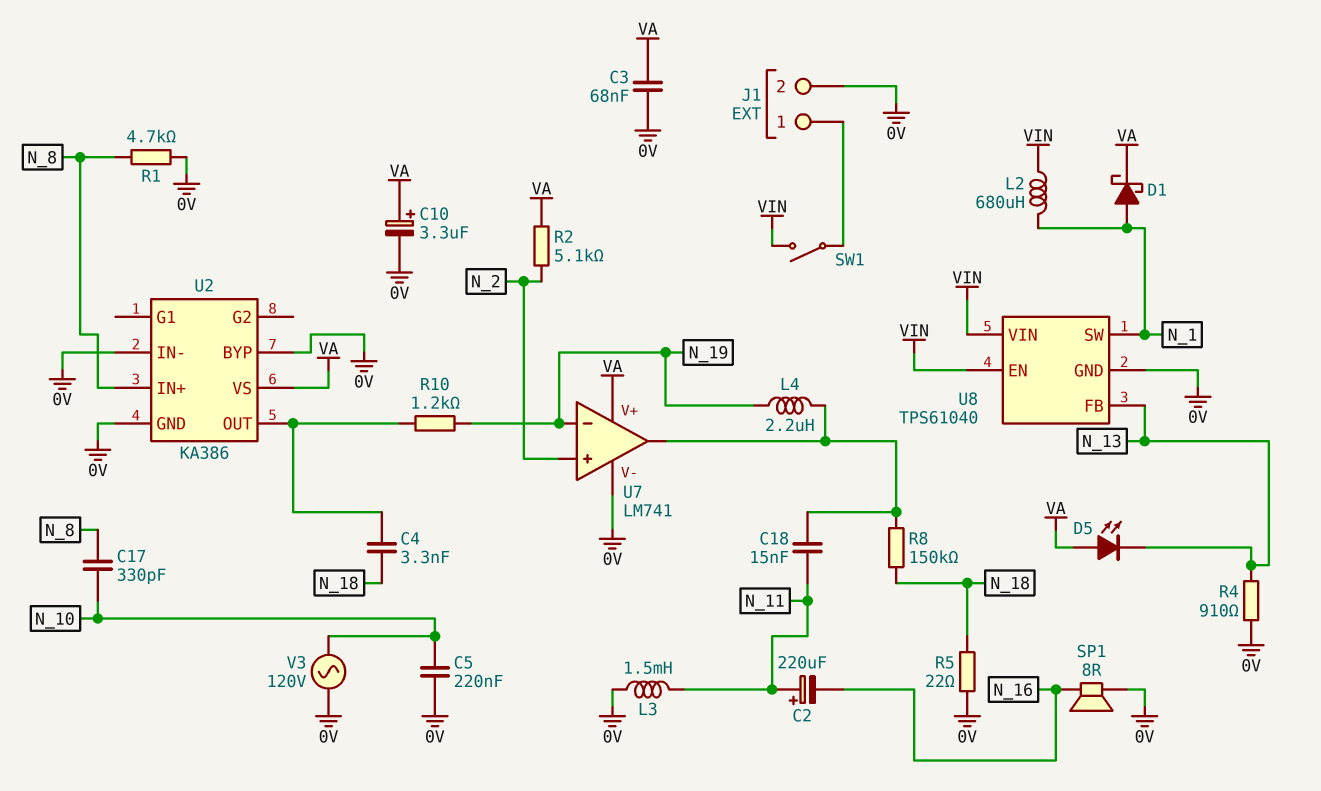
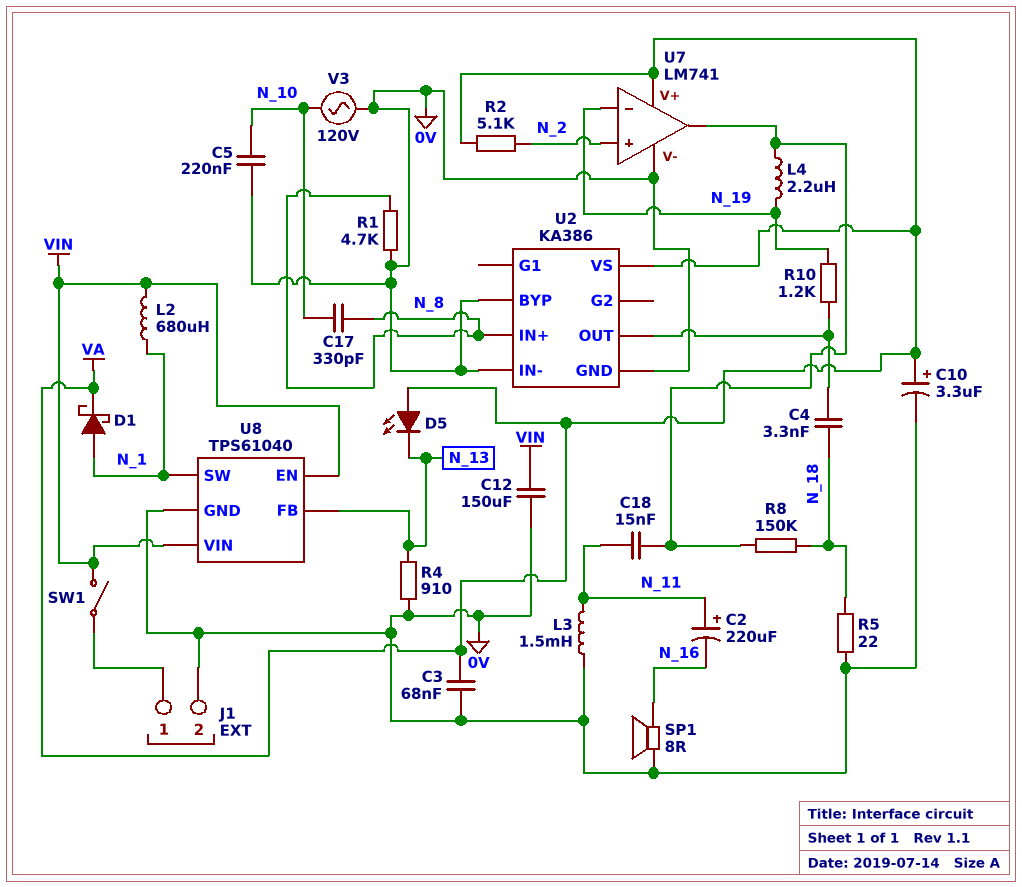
C12: none -> 150uF (0V, VIN)

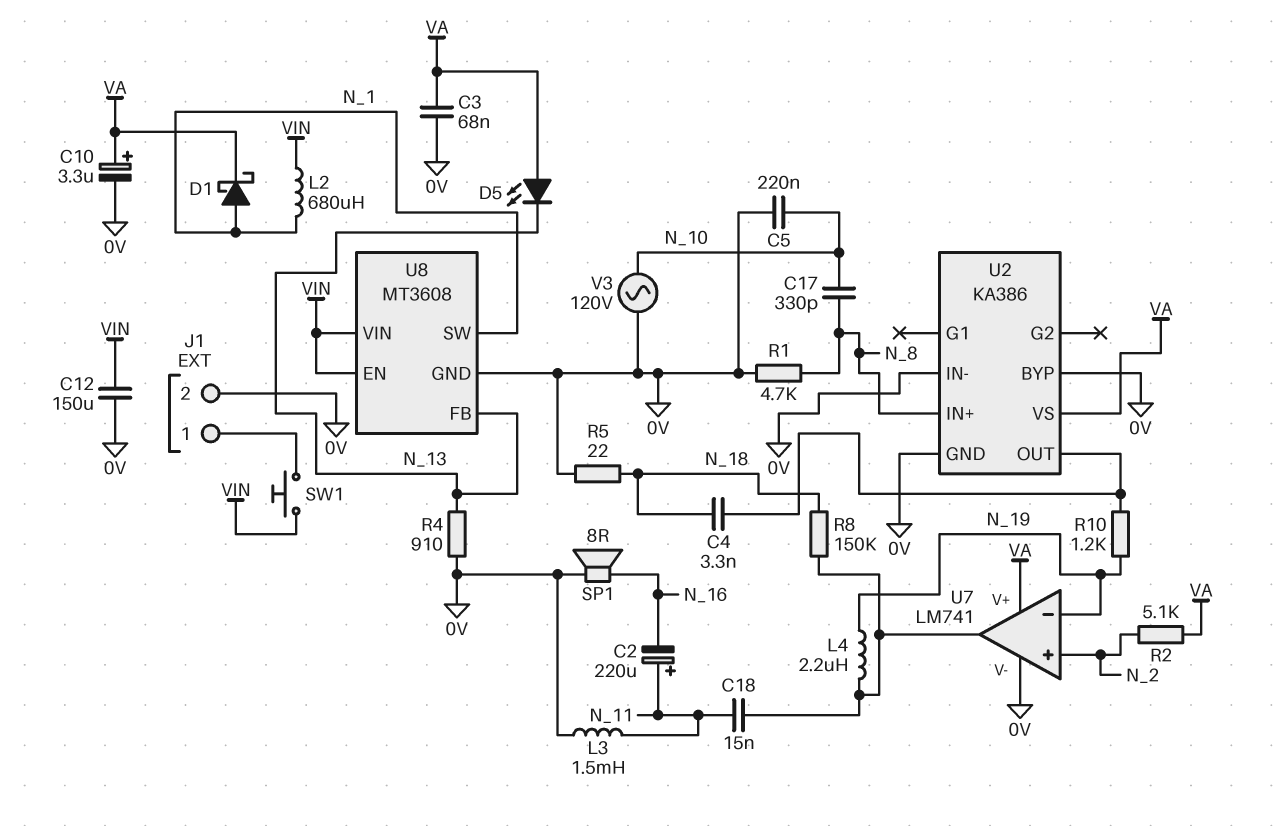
SW1: switch (J1/1, VIN) -> button (J1/1, VIN)
U8: TPS61040 -> MT3608

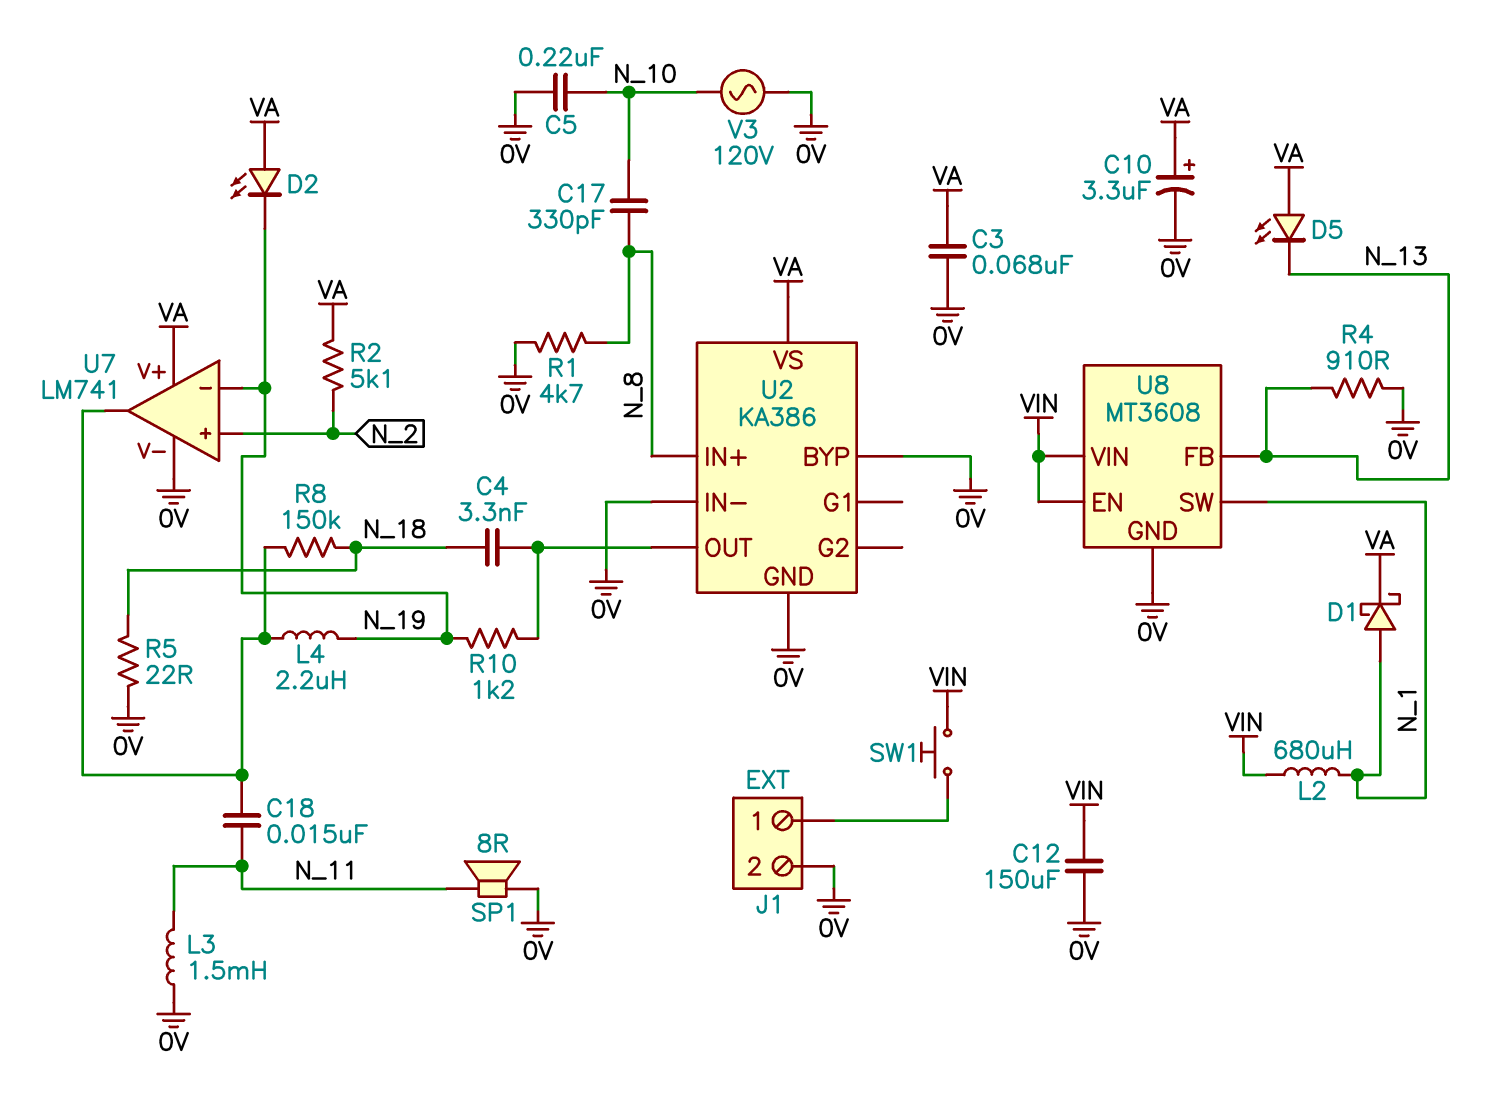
C2: 220uF (plus N_11, minus N_16) -> none
D2: none -> LED (A VA, K N_19)
SP1: speaker 8R (0V, N_16) -> speaker 8R (0V, N_11)

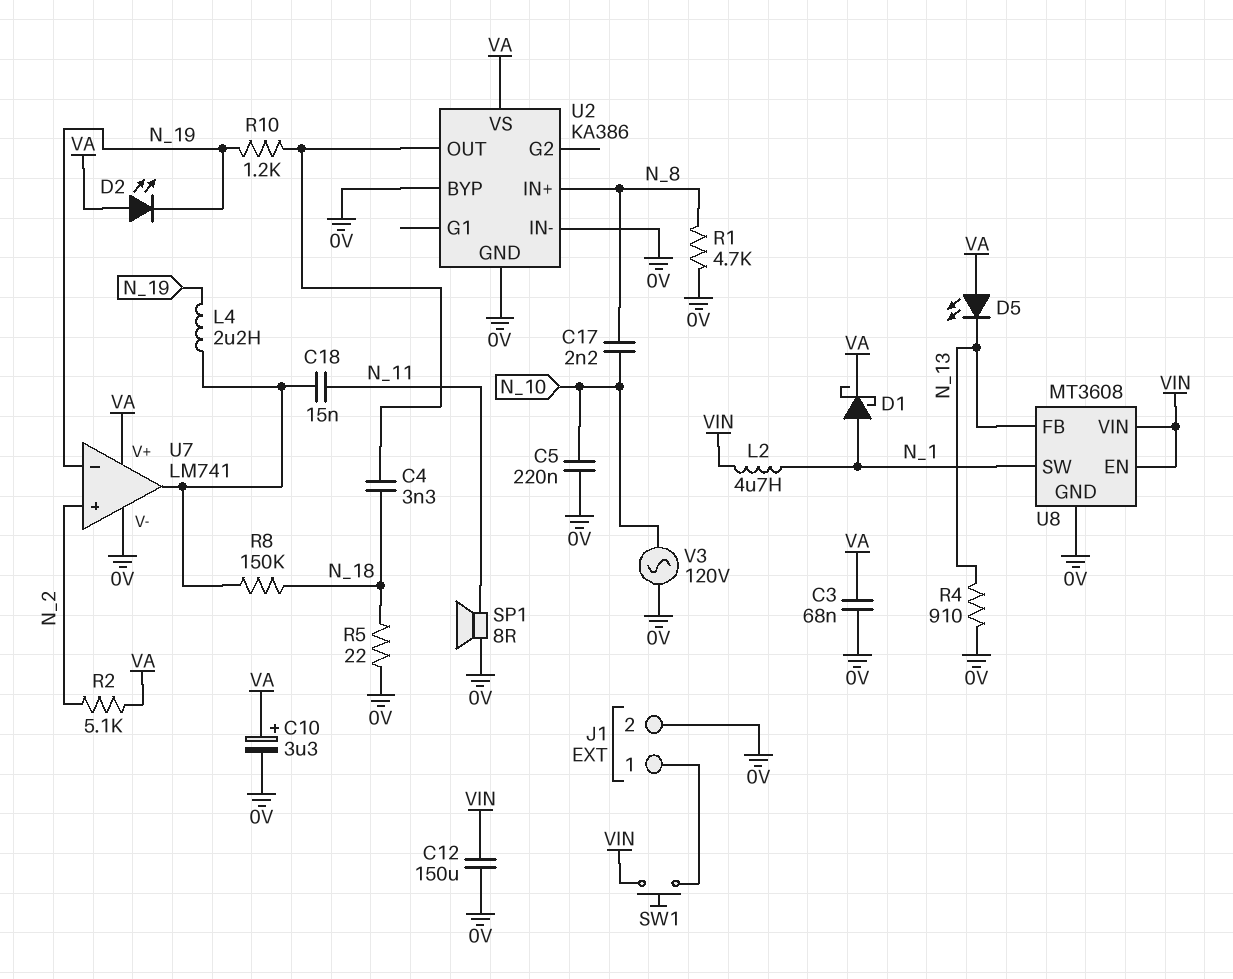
C17: 330pF (N_8, N_10) -> 2.2nF (N_8, N_10)
L2: 680uH (N_1, VIN) -> 4.7uH (N_1, VIN)
L3: 1.5mH (0V, N_11) -> none

